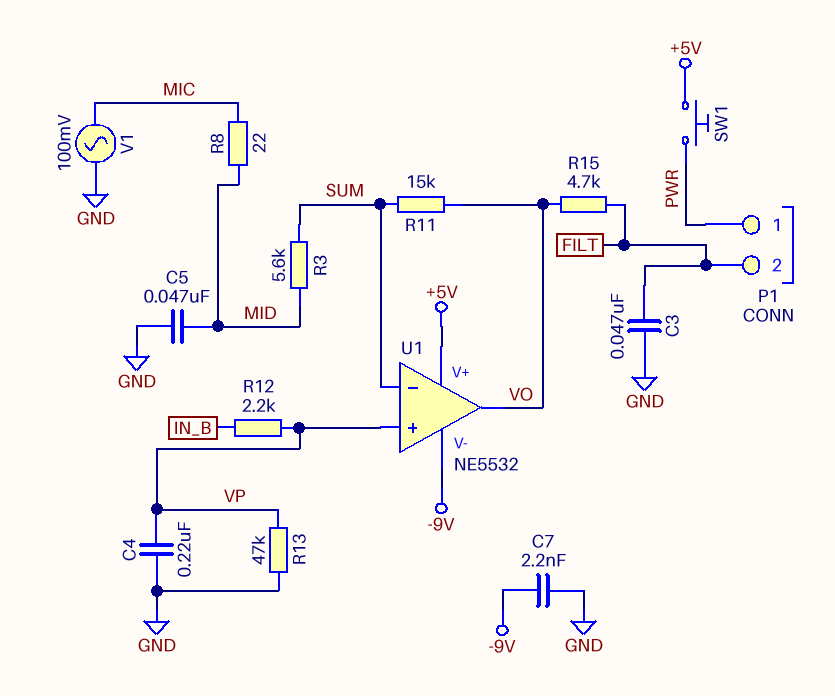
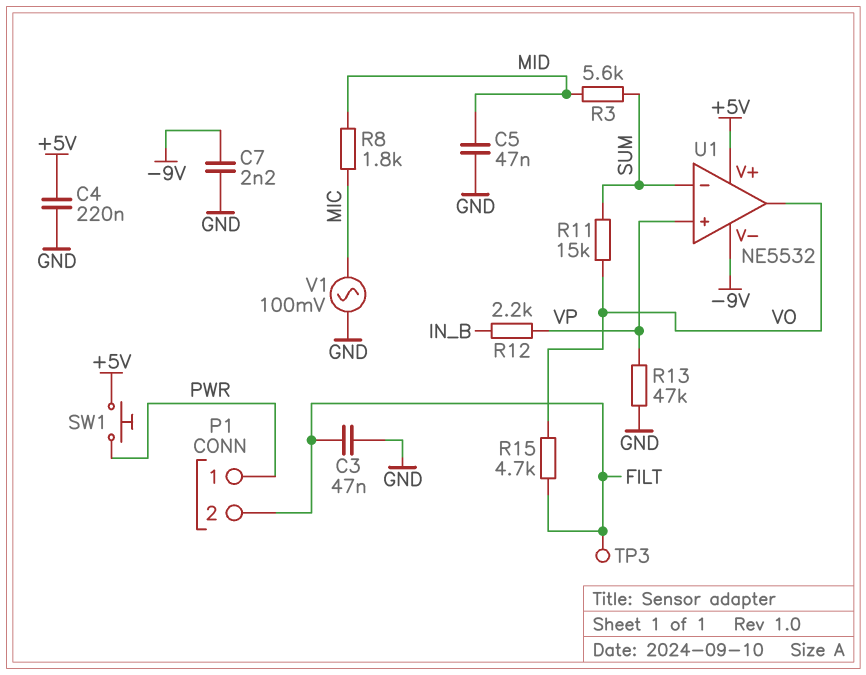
C4: 220nF (GND, VP) -> 220nF (+5V, GND)
R8: 22 (MIC, MID) -> 1.8k (MIC, MID)
TP3: none -> test point (FILT)

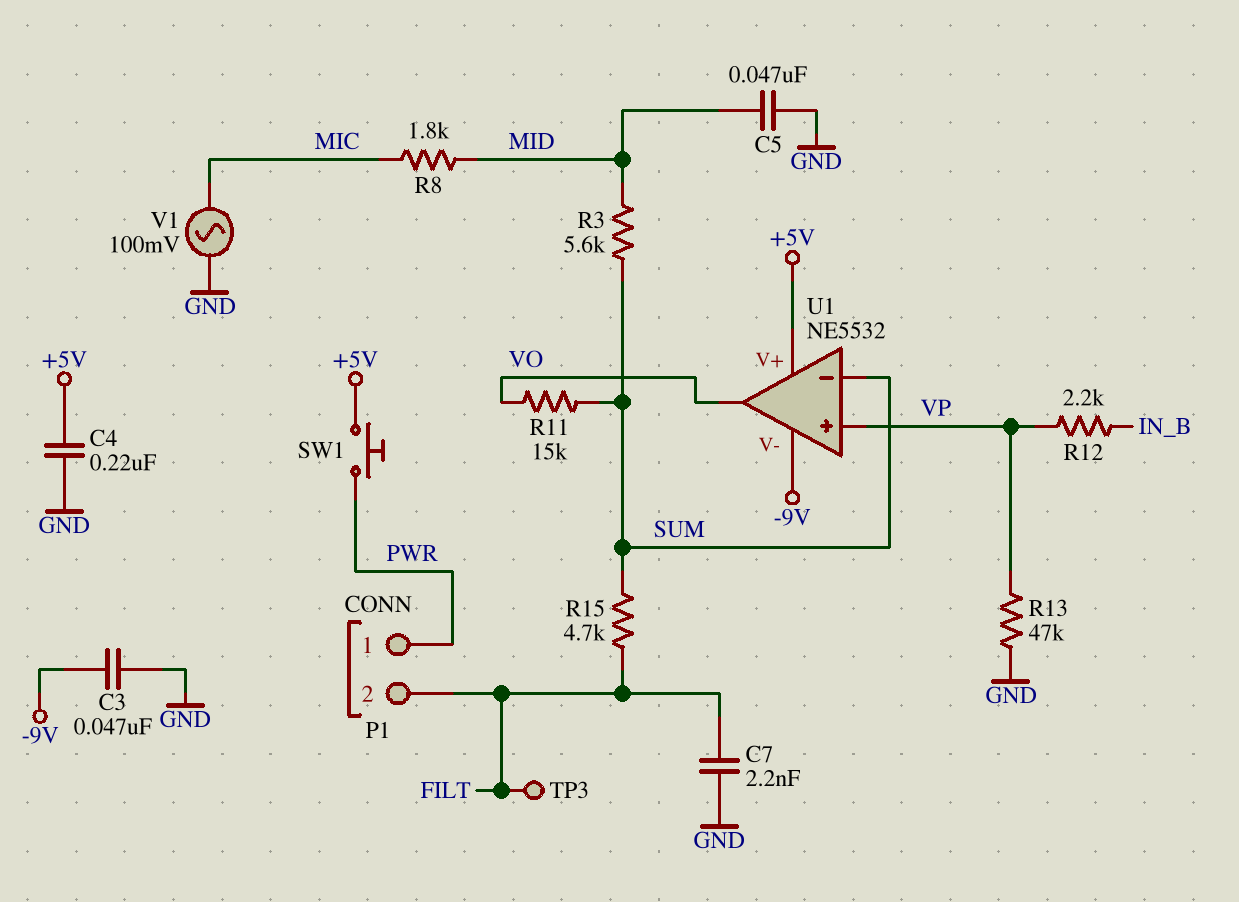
C3: 47nF (FILT, GND) -> 47nF (-9V, GND)
C7: 2.2nF (-9V, GND) -> 2.2nF (FILT, GND)
R15: 4.7k (FILT, VO) -> 4.7k (FILT, SUM)

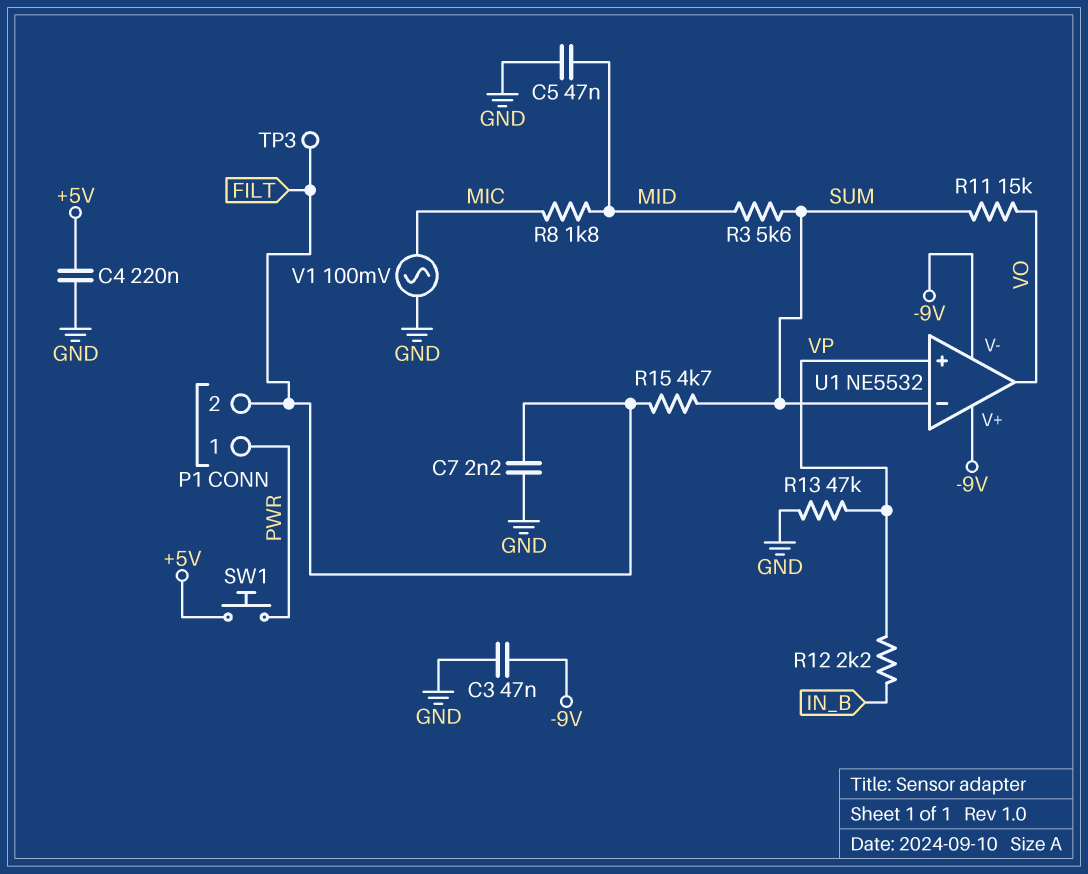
U1 pin V+: +5V -> -9V

